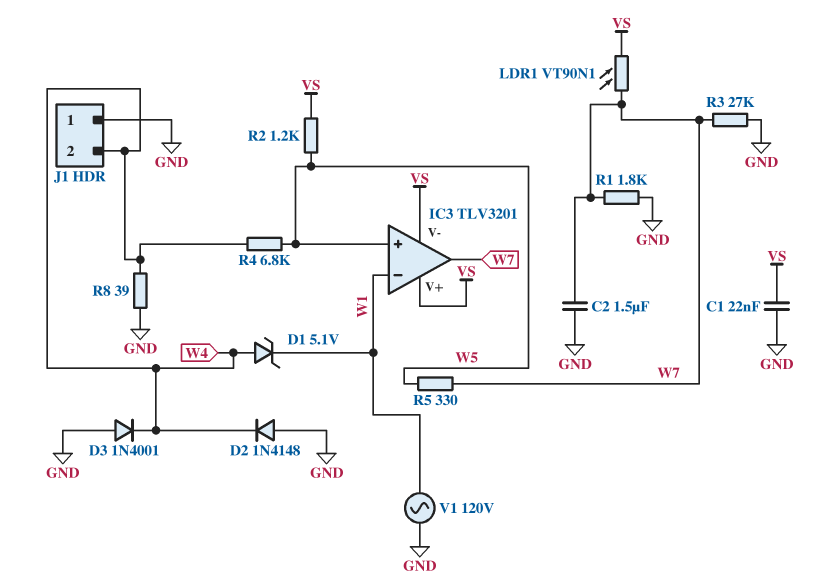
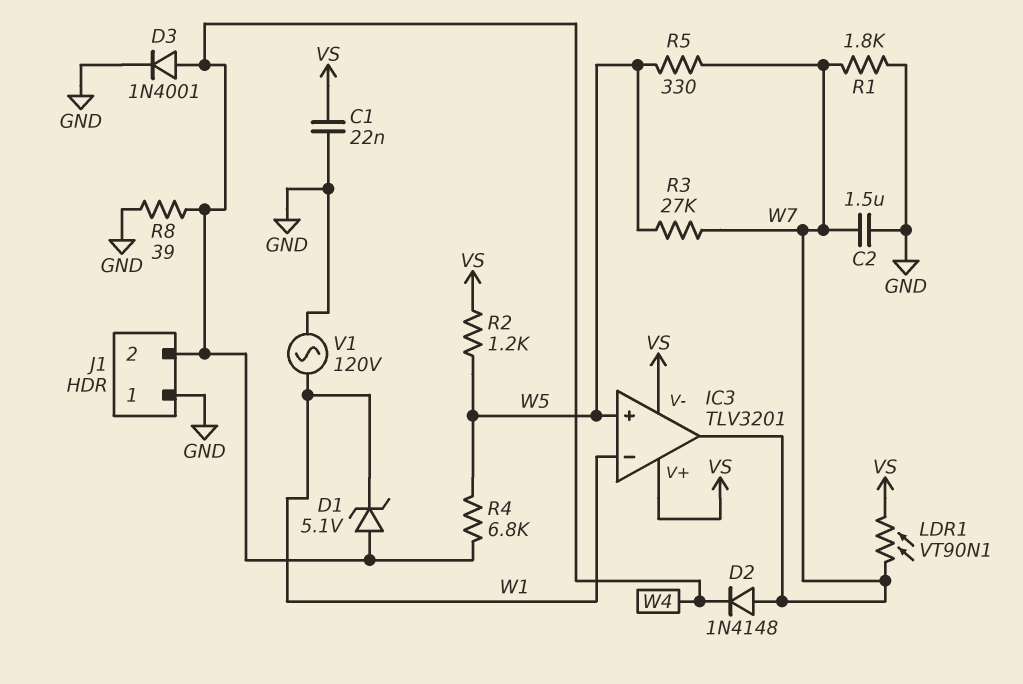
D2: diode 1N4148 (A GND, K W4) -> diode 1N4148 (A W7, K W4)
D3: diode 1N4001 (A GND, K W4) -> diode 1N4001 (A W4, K GND)
R3: 27k (GND, W7) -> 27k (W5, W7)

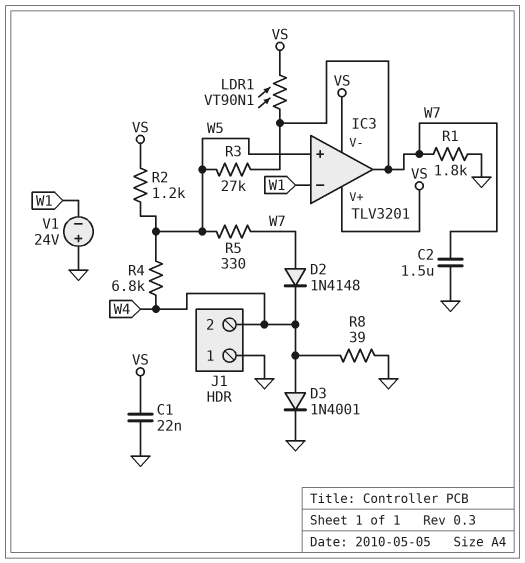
D1: zener 5.1V (A W4, K W1) -> none
V1: AC 120V (GND, W1) -> 24V (plus GND, minus W1)

